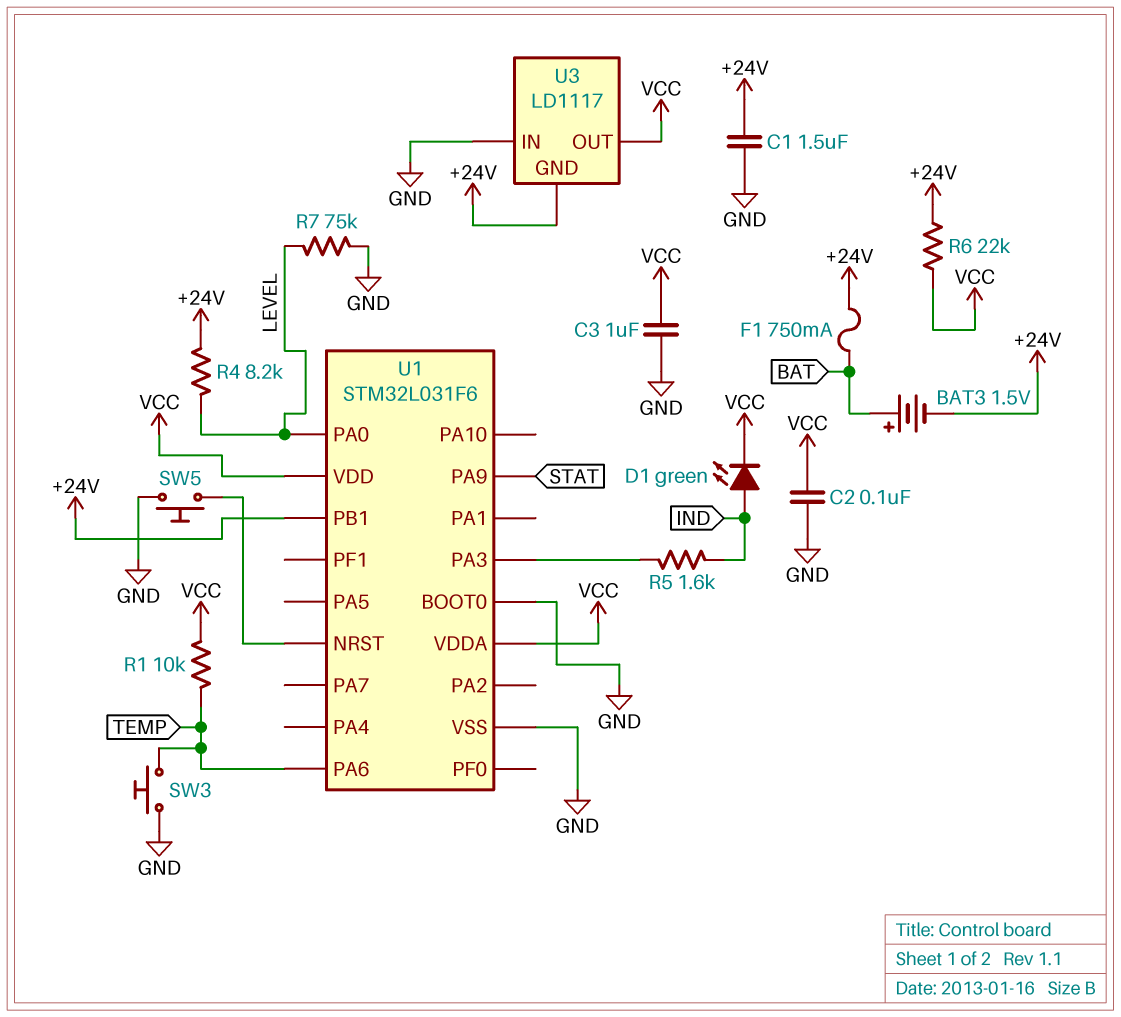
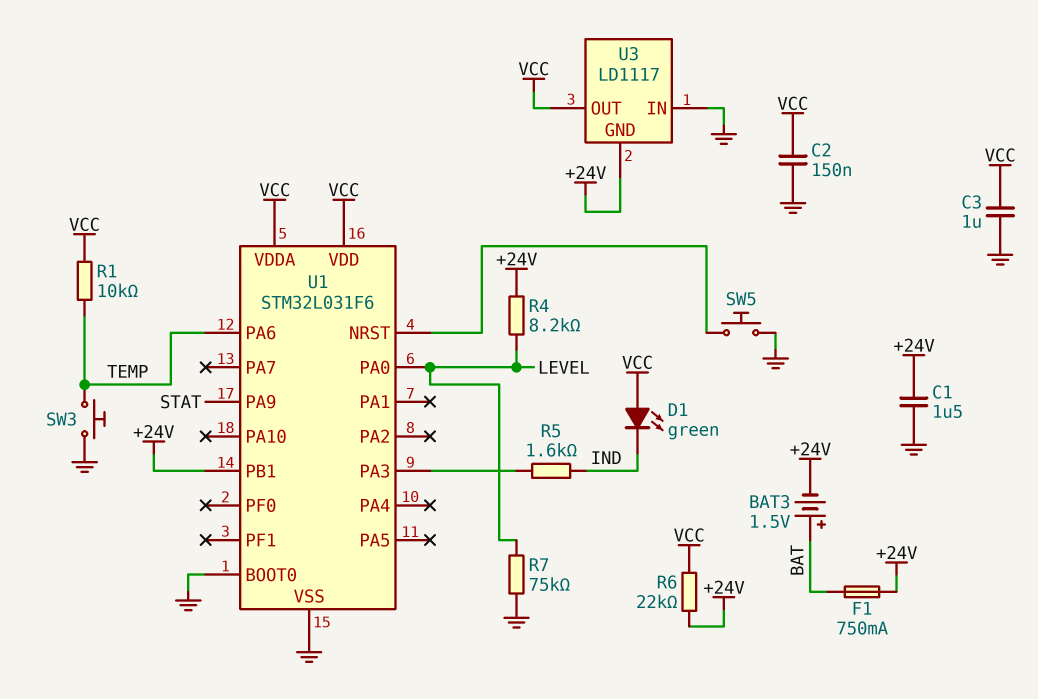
C2: 100nF (GND, VCC) -> 150nF (GND, VCC)
D1: LED green (A IND, K VCC) -> LED green (A VCC, K IND)

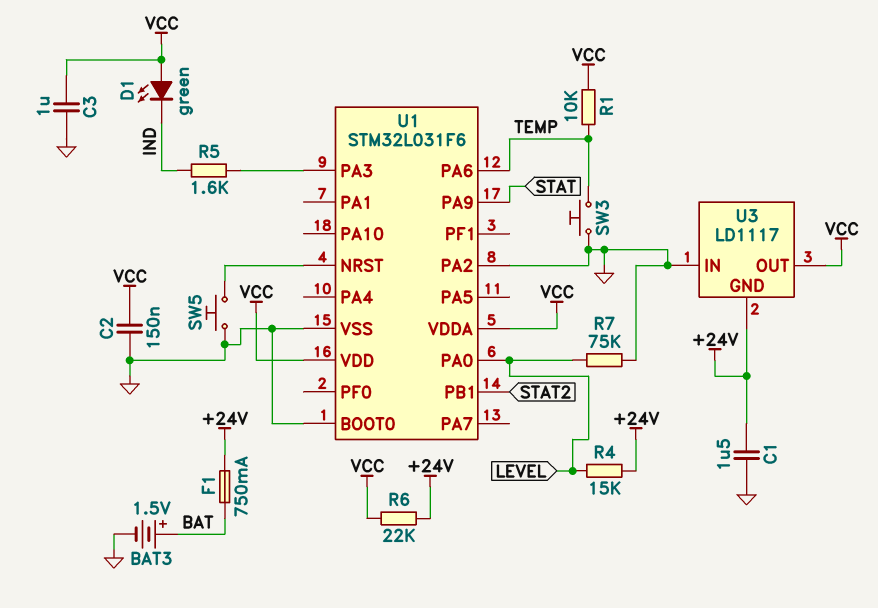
BAT3: 1.5V (plus BAT, minus +24V) -> 1.5V (plus BAT, minus GND)
R4: 8.2k (+24V, LEVEL) -> 15k (+24V, LEVEL)
U1 pin PA2: none -> GND
U1 pin PB1: +24V -> STAT2

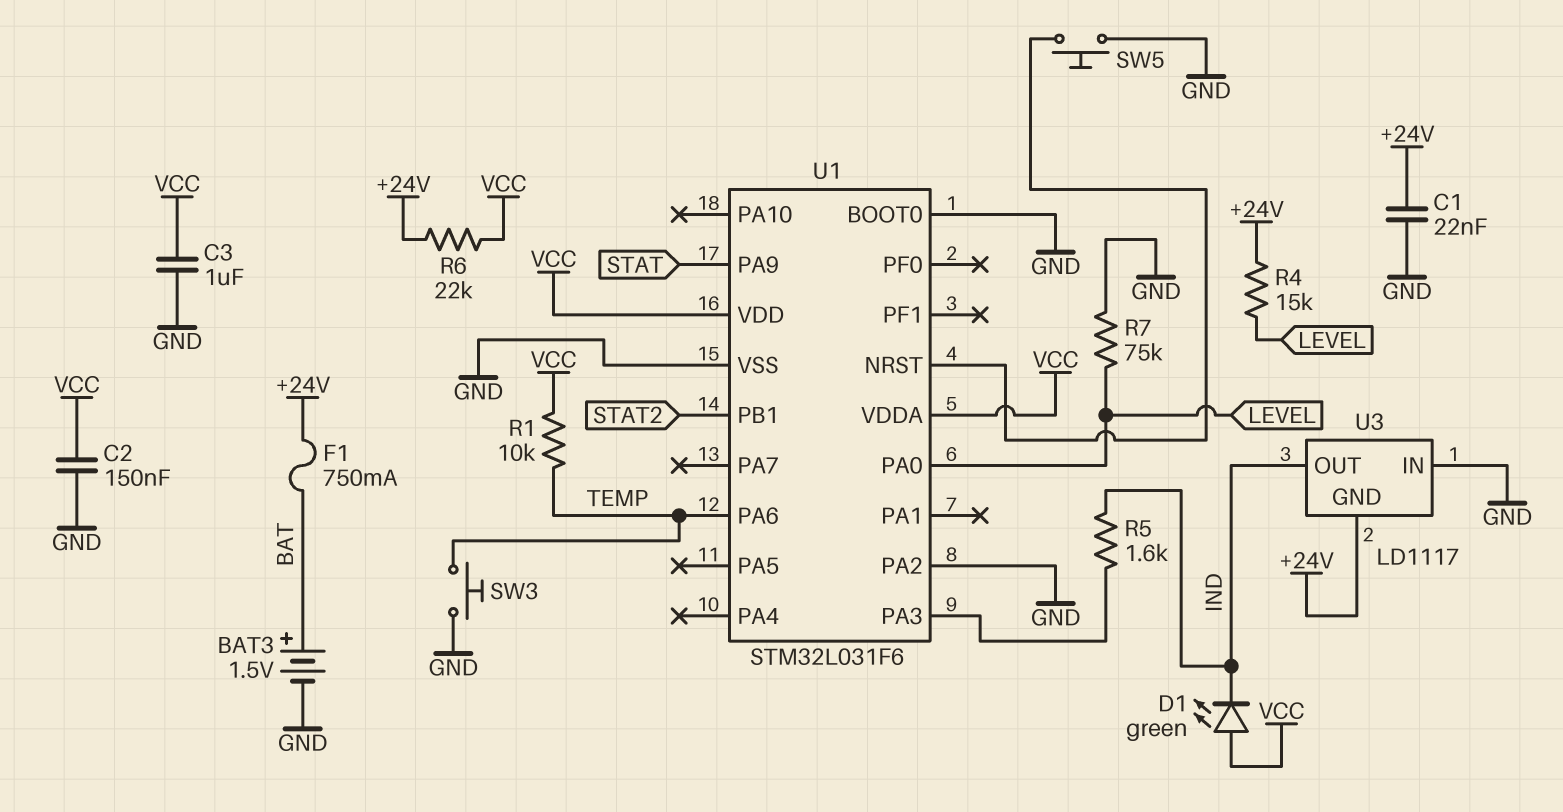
C1: 1.5uF (+24V, GND) -> 22nF (+24V, GND)
U3 pin OUT: VCC -> IND

